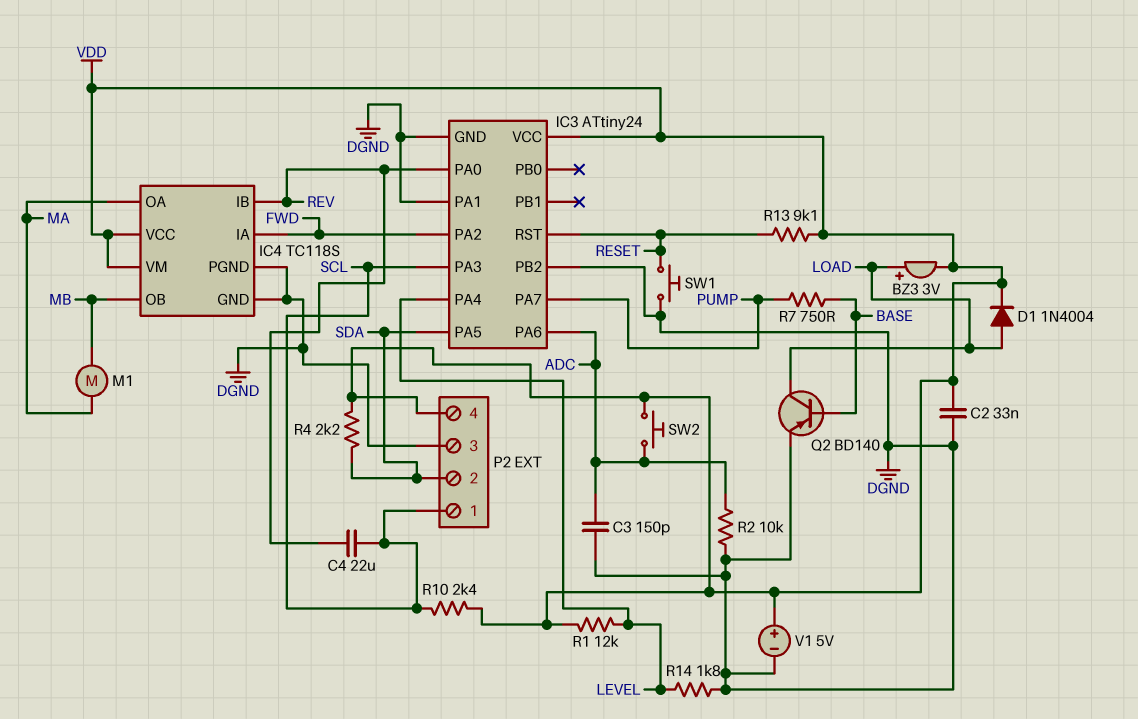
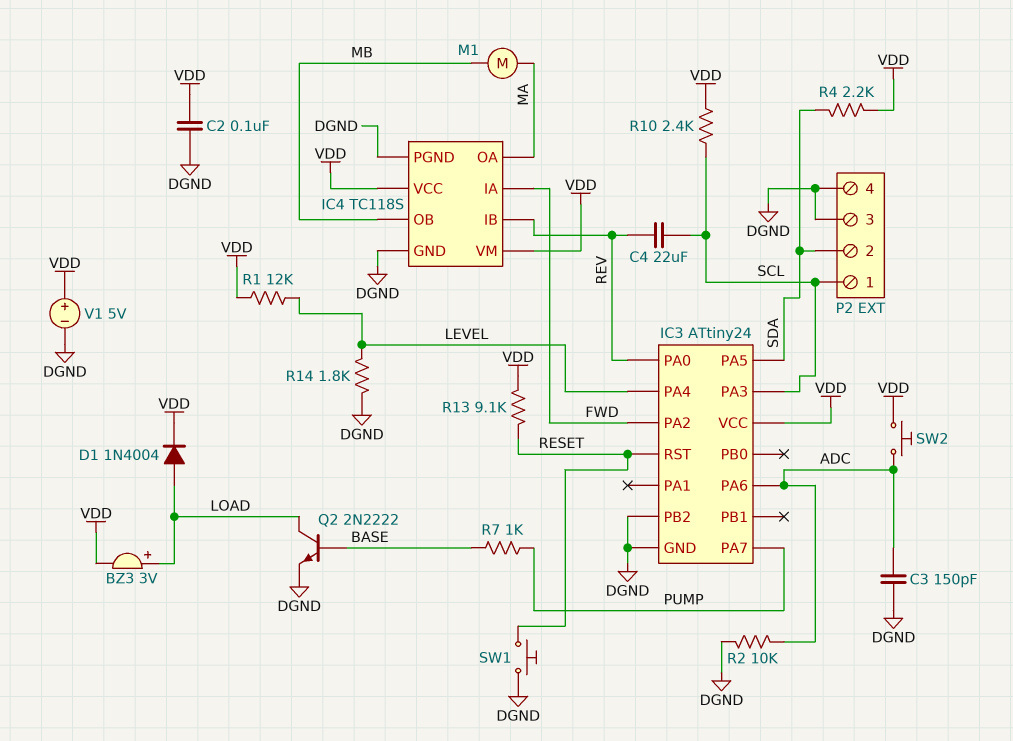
C2: 33nF (DGND, VDD) -> 100nF (DGND, VDD)
IC3 pin PA1: DGND -> none
P2 pin 4: VDD -> DGND
Q2: PNP BD140 (B BASE, C LOAD, E DGND) -> NPN 2N2222 (B BASE, C LOAD, E DGND)
R7: 750 (BASE, PUMP) -> 1k (BASE, PUMP)

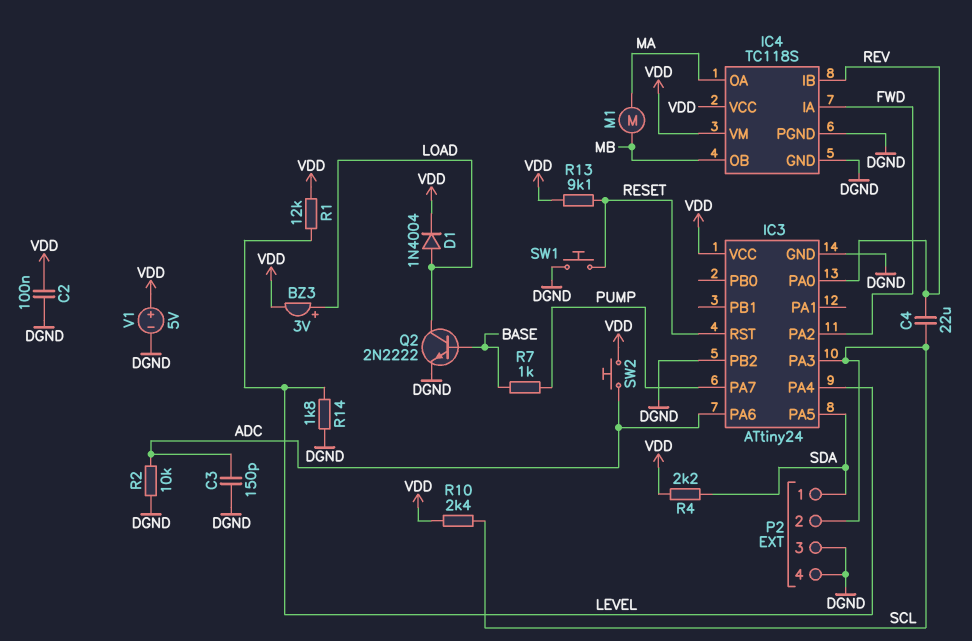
P2 pin 1: SCL -> SDA
P2 pin 2: SDA -> SCL

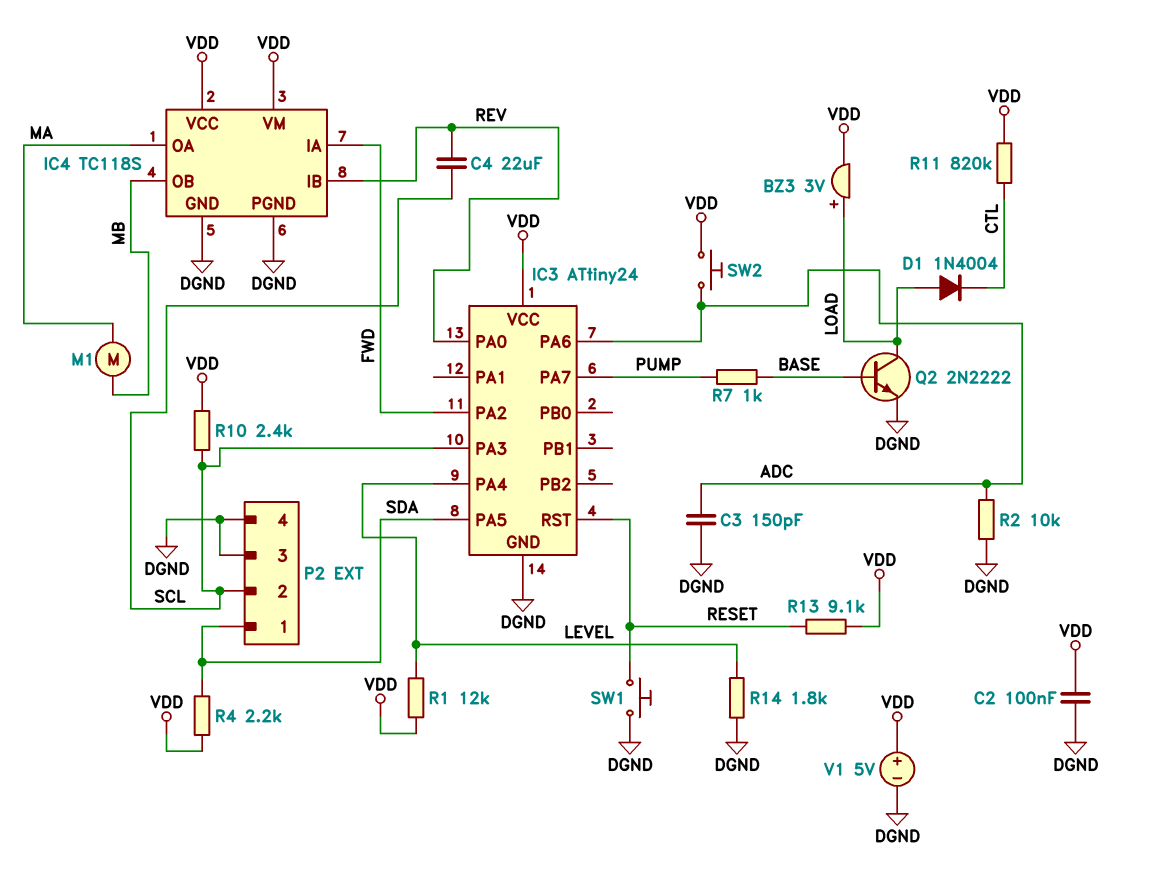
D1: diode 1N4004 (A LOAD, K VDD) -> diode 1N4004 (A LOAD, K CTL)
IC3 pin PB2: DGND -> none
R11: none -> 820k (CTL, VDD)

